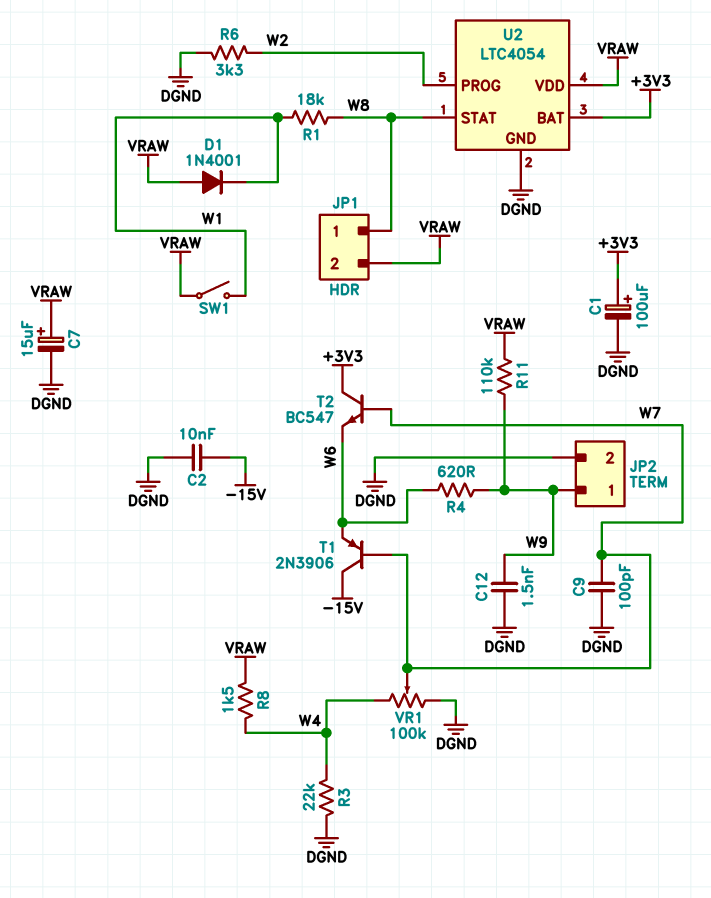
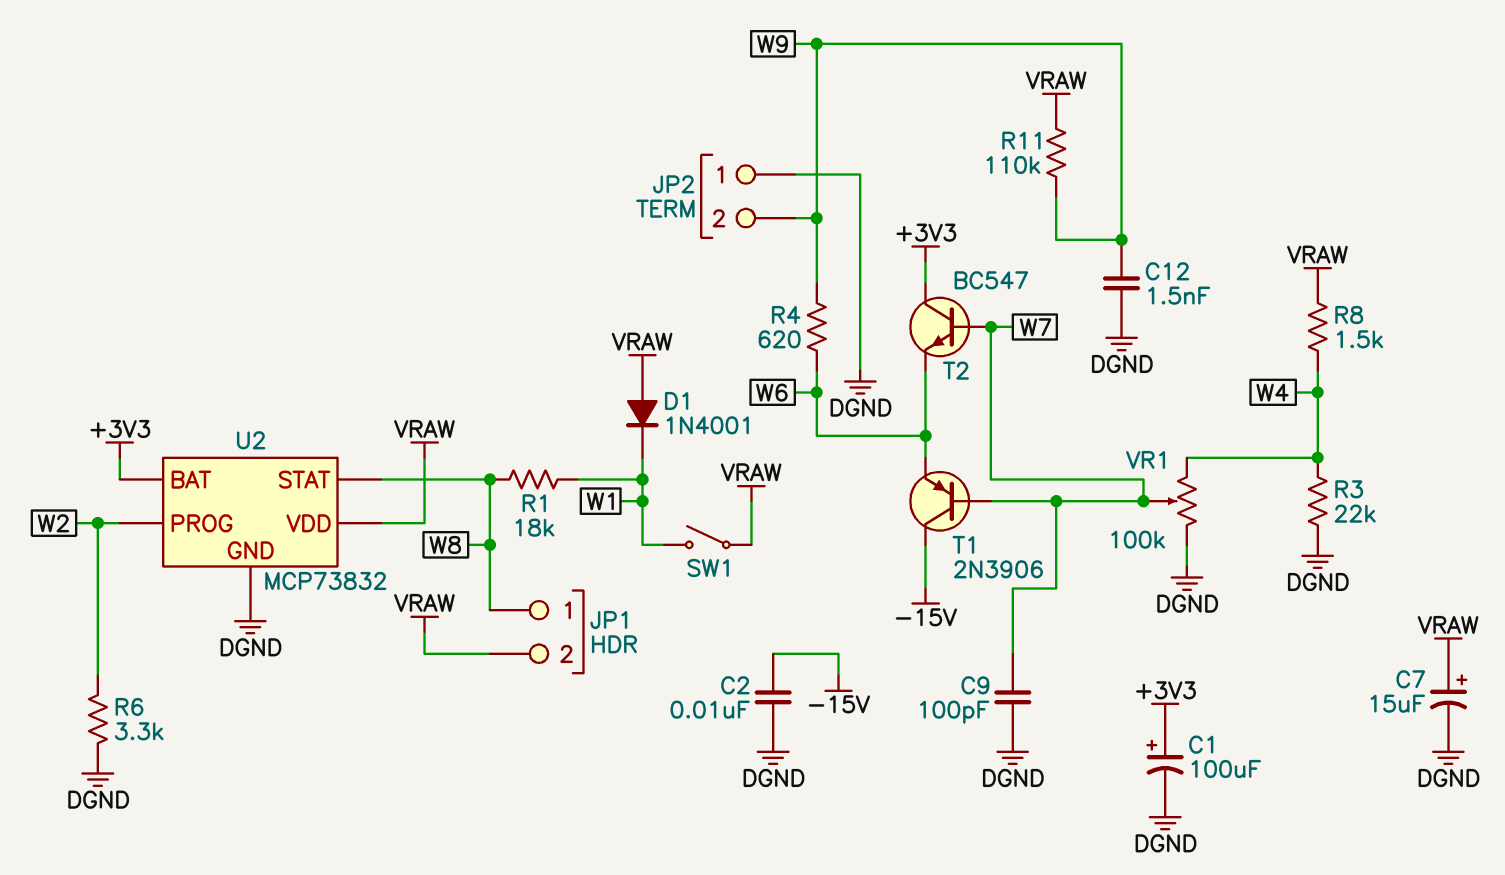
JP2 pin 1: W9 -> DGND
JP2 pin 2: DGND -> W9
U2: LTC4054 -> MCP73832

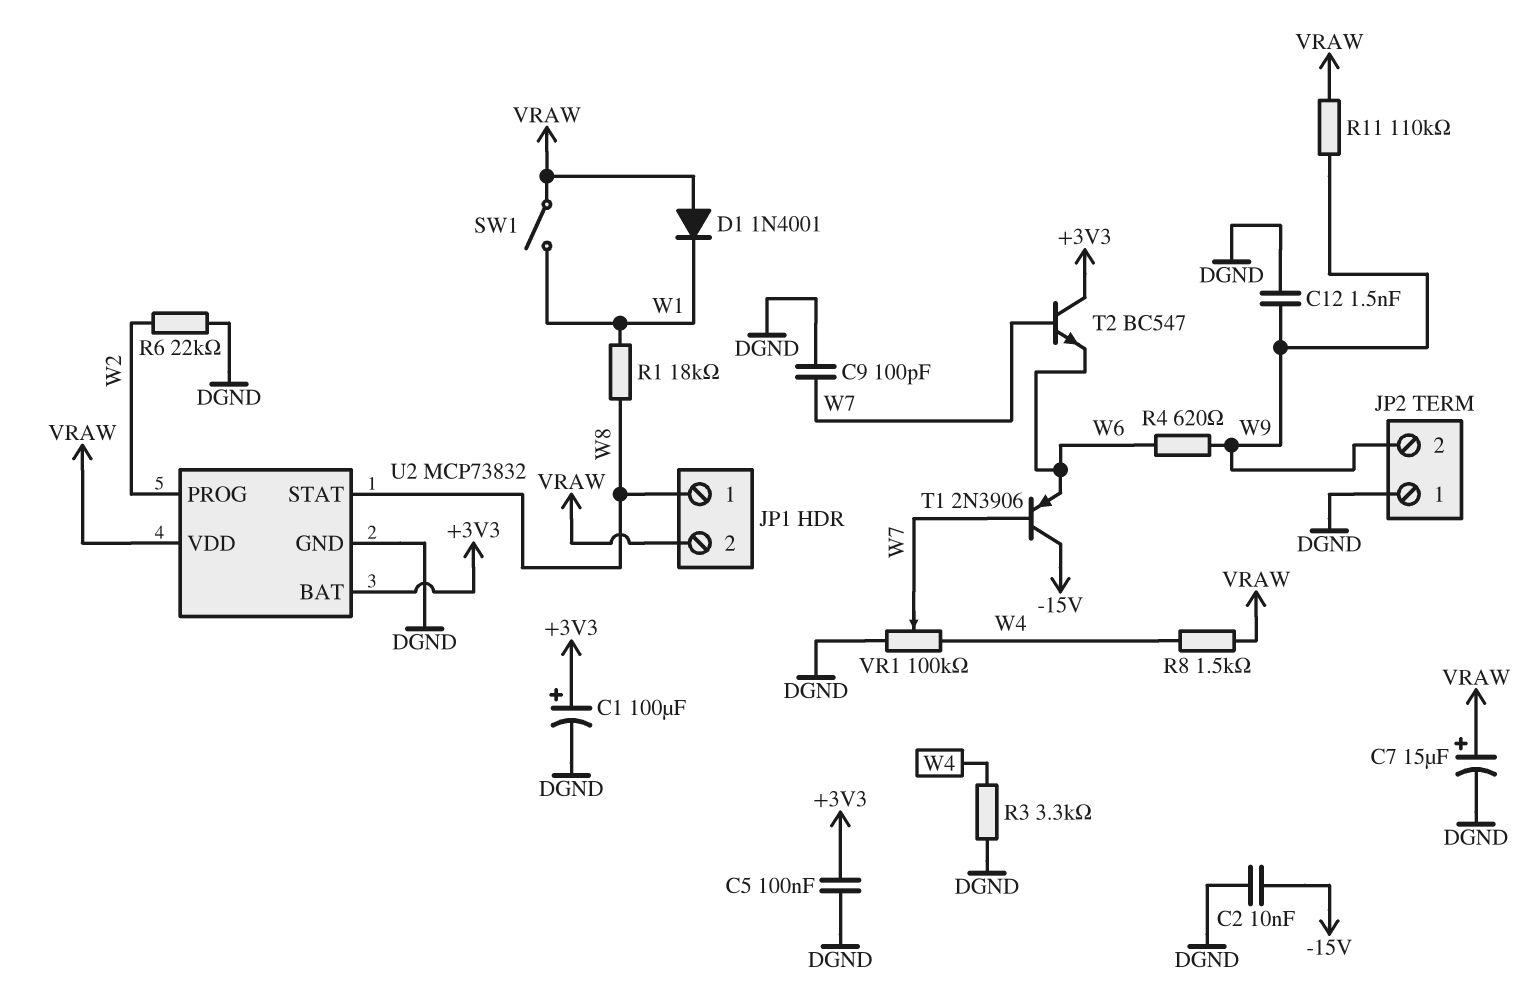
C5: none -> 100nF (+3V3, DGND)
R3: 22k (DGND, W4) -> 3.3k (DGND, W4)
R6: 3.3k (DGND, W2) -> 22k (DGND, W2)

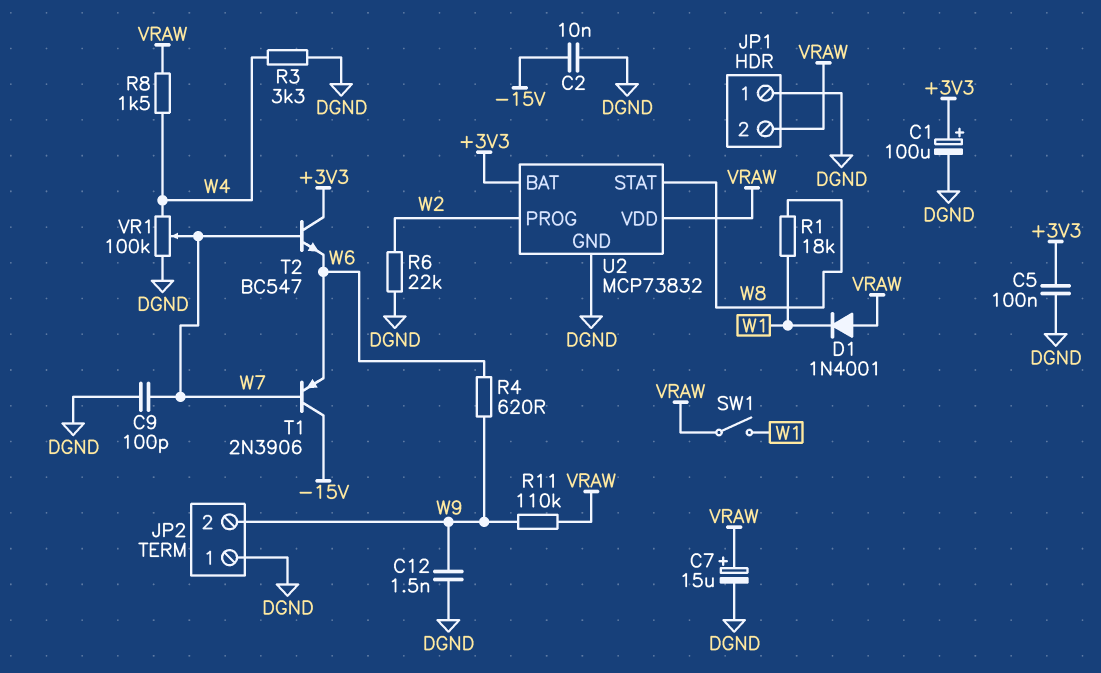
JP1 pin 1: W8 -> DGND

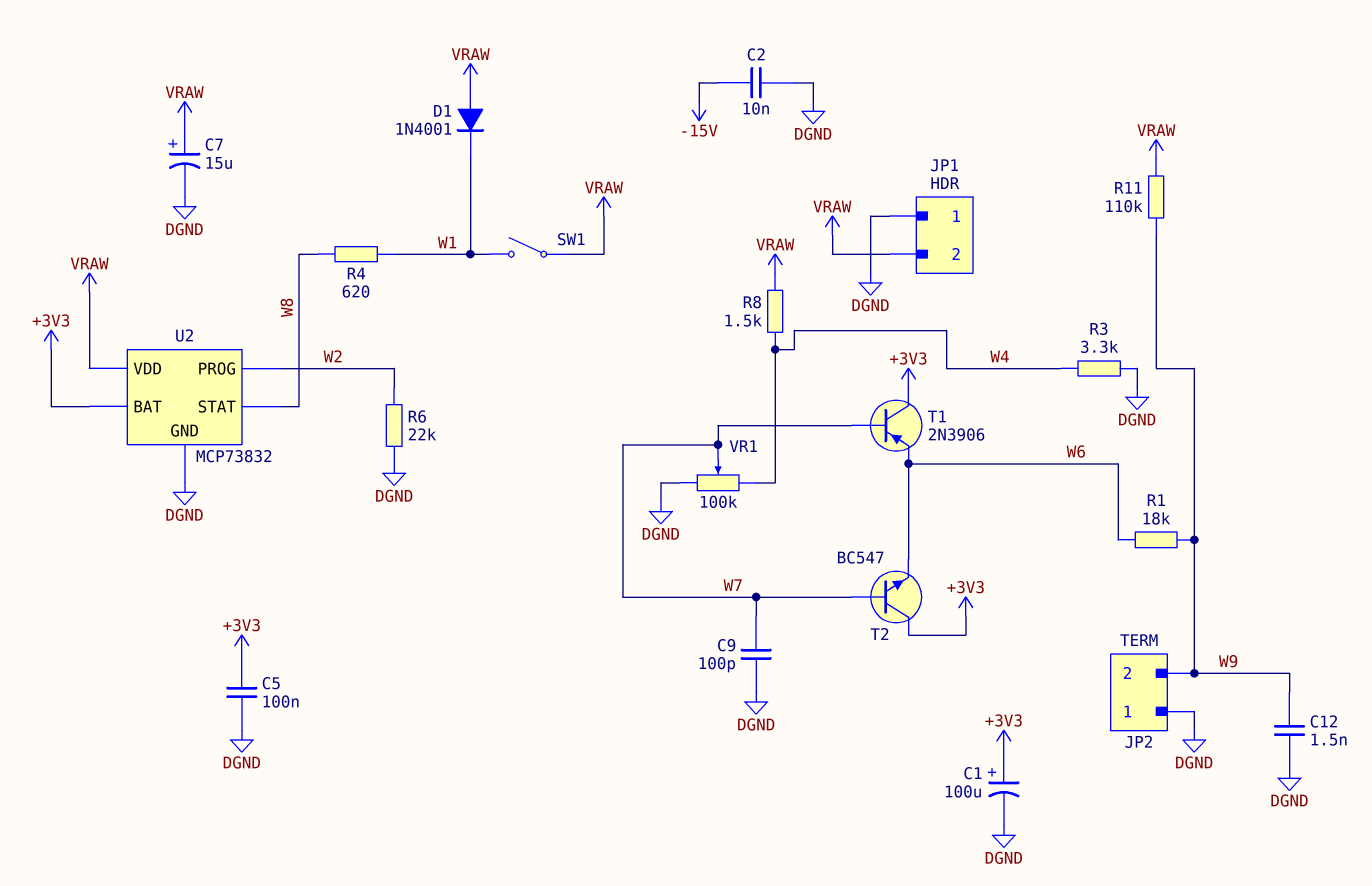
R1: 18k (W1, W8) -> 18k (W6, W9)
R4: 620 (W6, W9) -> 620 (W1, W8)
T1: PNP 2N3906 (B W7, C -15V, E W6) -> PNP 2N3906 (B W7, C +3V3, E W6)

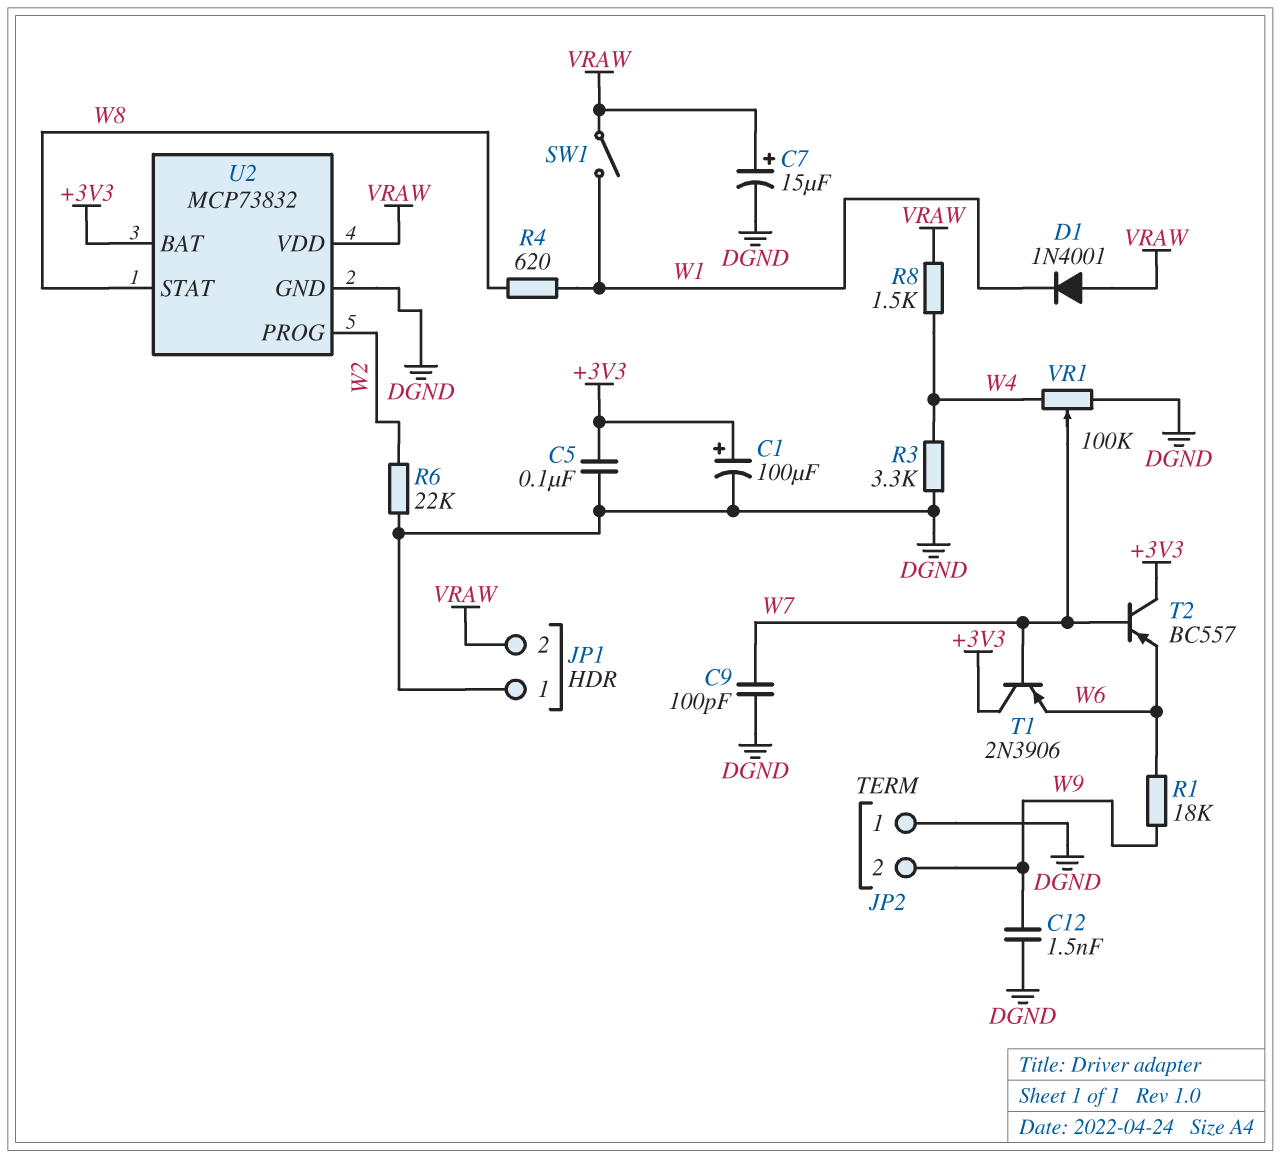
C2: 10nF (-15V, DGND) -> none
R11: 110k (VRAW, W9) -> none
T2: NPN BC547 (B W7, C +3V3, E W6) -> PNP BC557 (B W7, C +3V3, E W6)

